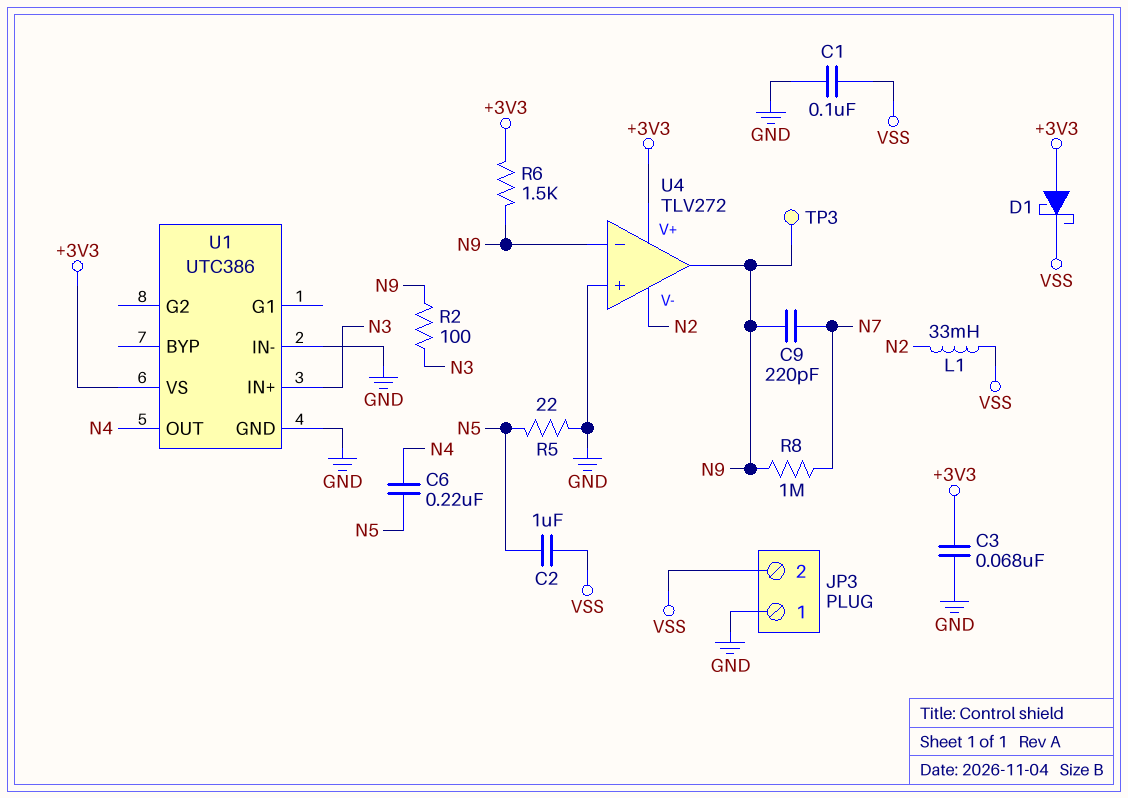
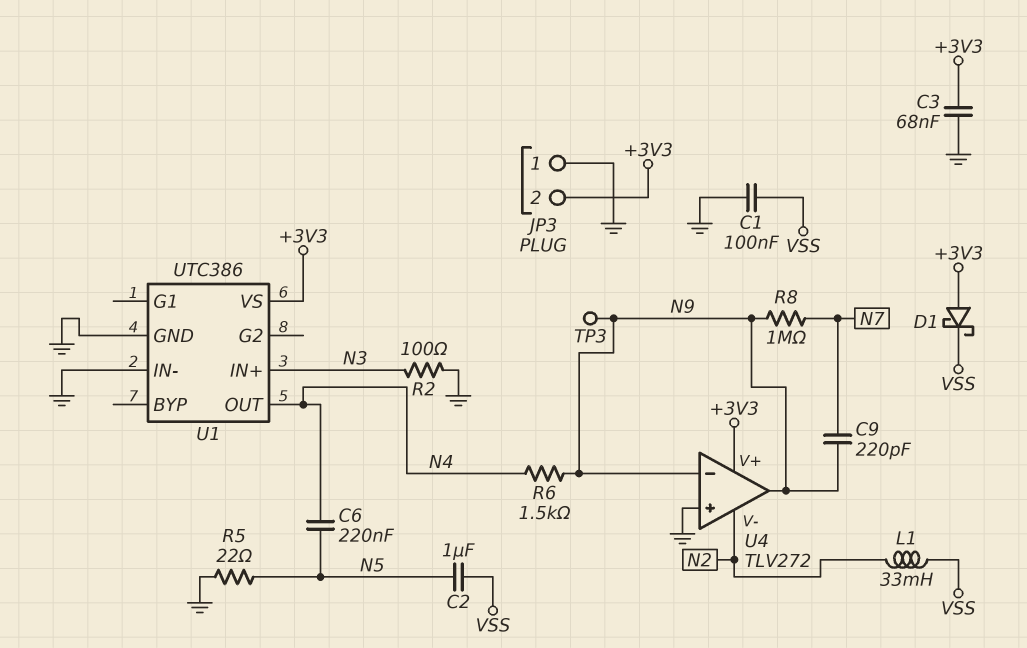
JP3 pin 2: VSS -> +3V3
R2: 100 (N3, N9) -> 100 (GND, N3)
R6: 1.5k (+3V3, N9) -> 1.5k (N4, N9)

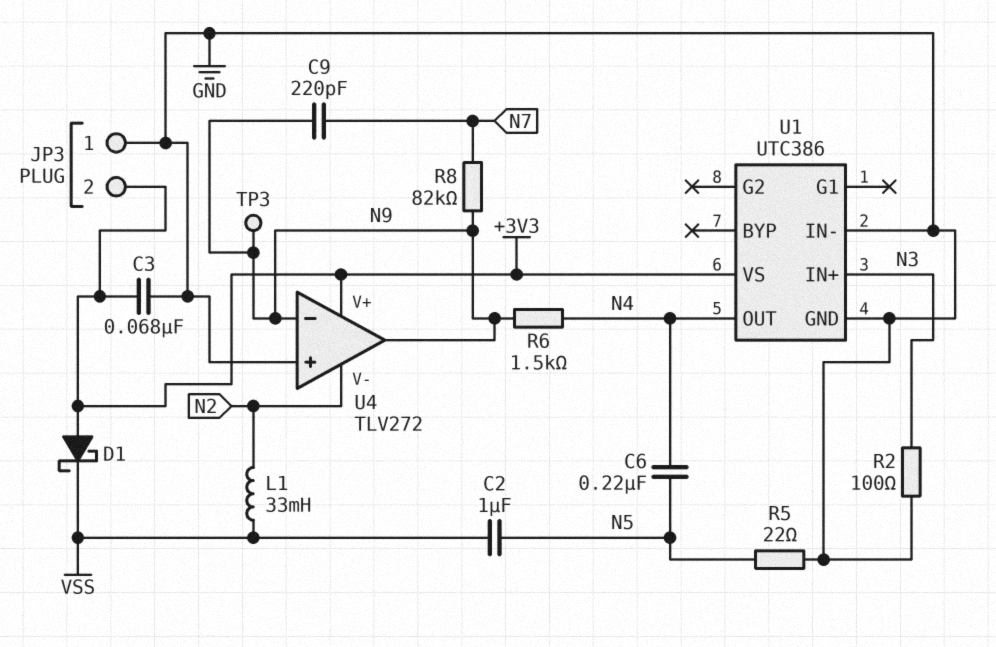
C1: 100nF (GND, VSS) -> none
R8: 1M (N7, N9) -> 82k (N7, N9)

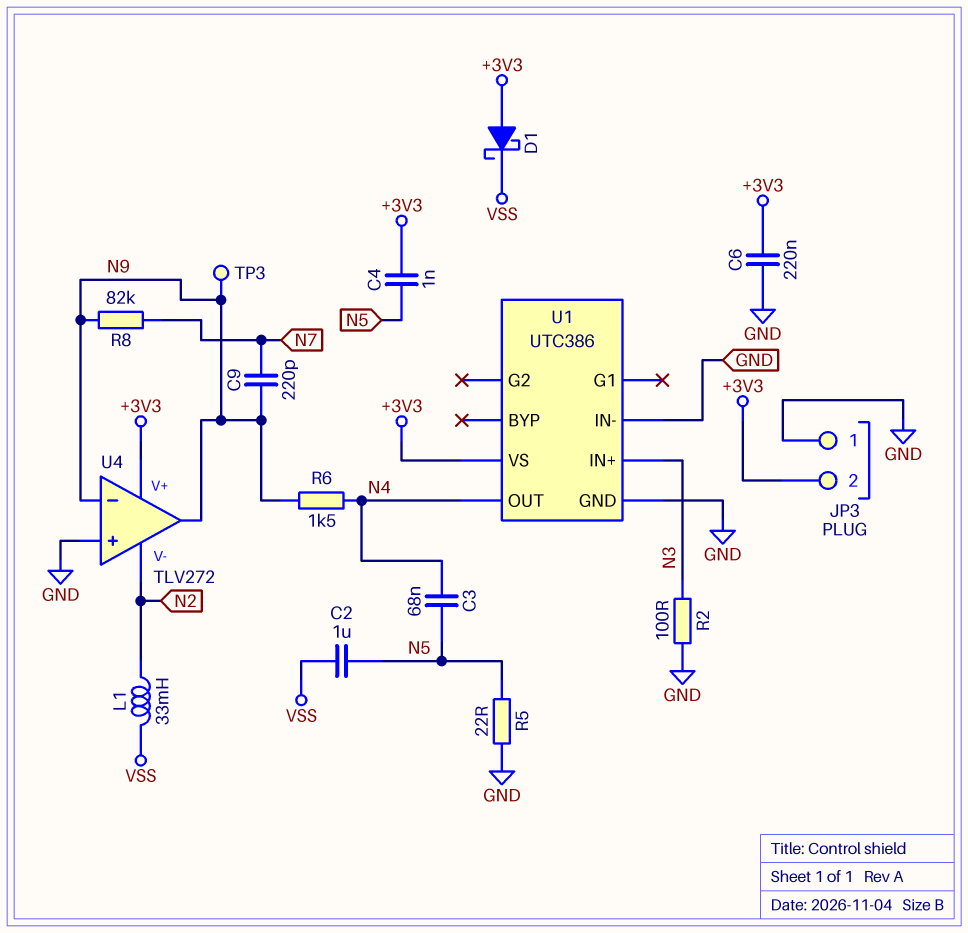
C3: 68nF (+3V3, GND) -> 68nF (N4, N5)
C4: none -> 1nF (+3V3, N5)
C6: 220nF (N4, N5) -> 220nF (+3V3, GND)

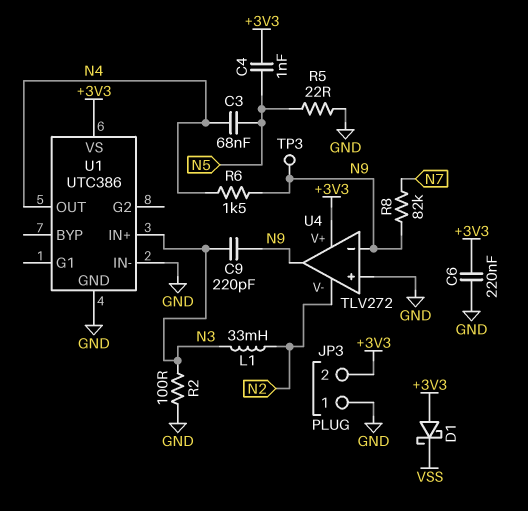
C2: 1uF (N5, VSS) -> none
C9: 220pF (N7, N9) -> 220pF (N3, N9)
L1: 33mH (N2, VSS) -> 33mH (N2, N3)

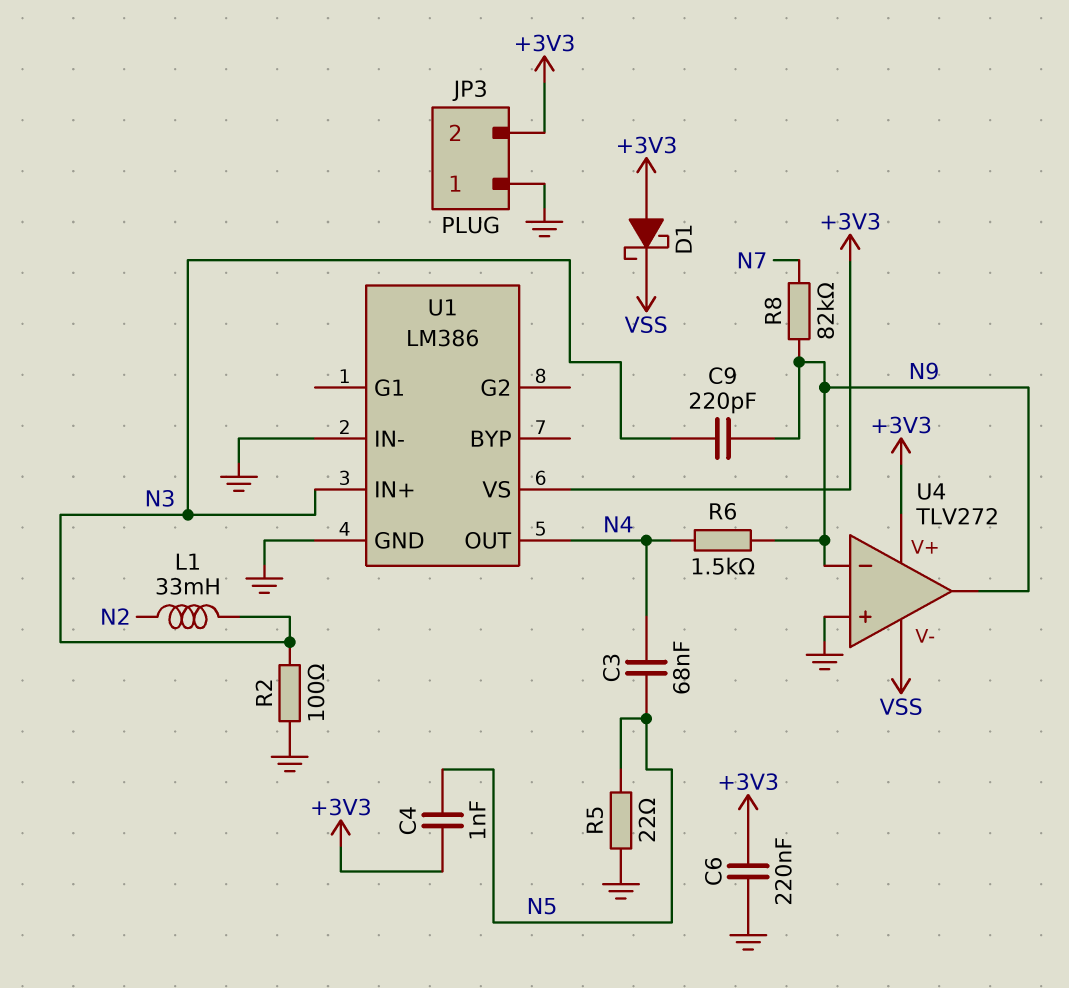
TP3: test point (N9) -> none
U1: UTC386 -> LM386
U4 pin V-: N2 -> VSS

